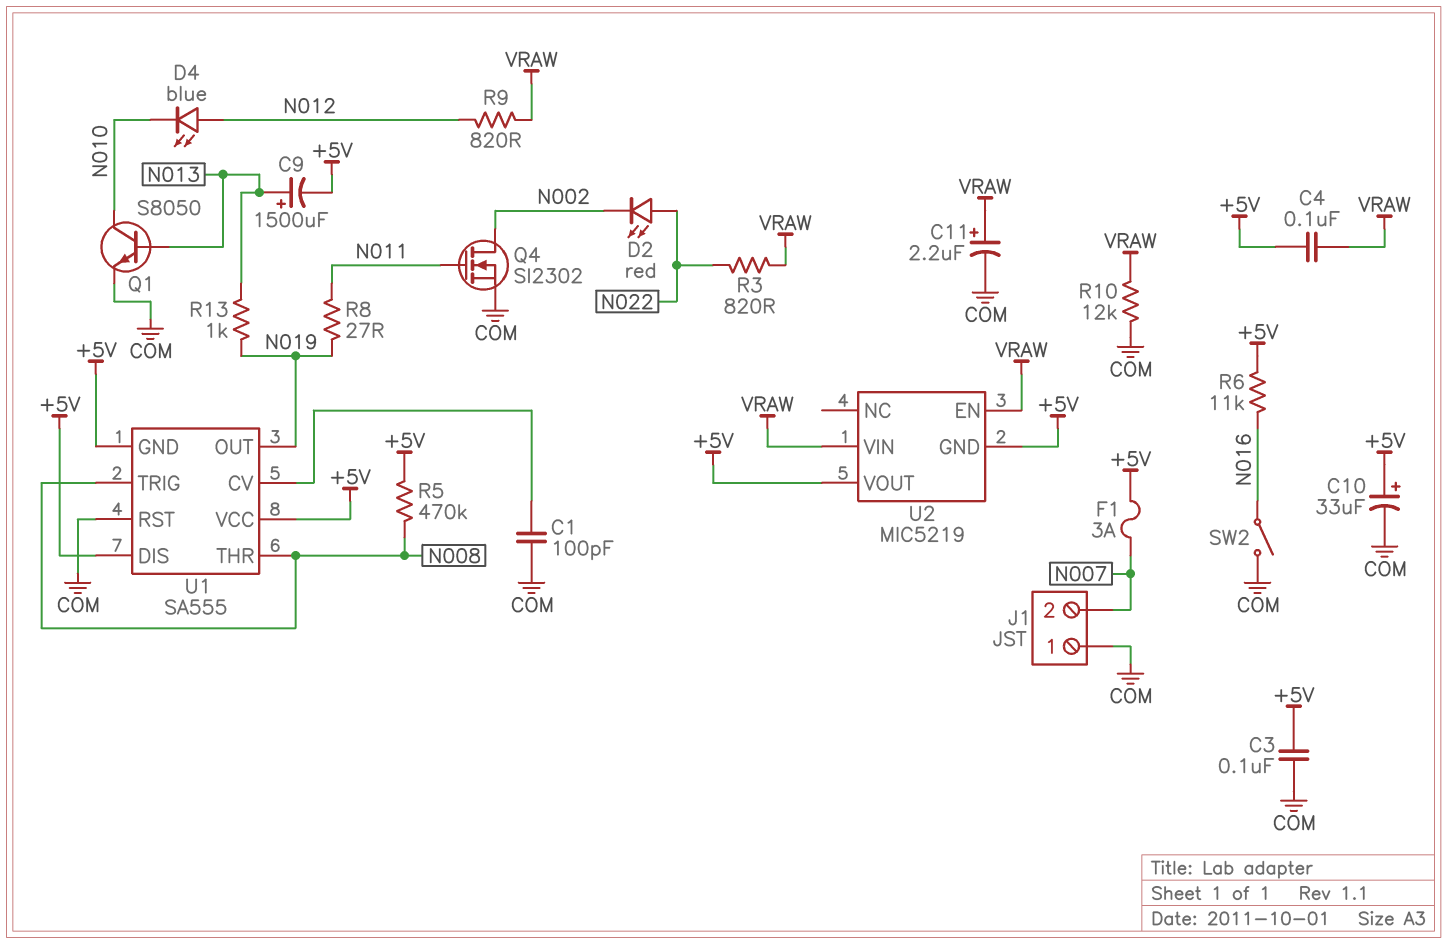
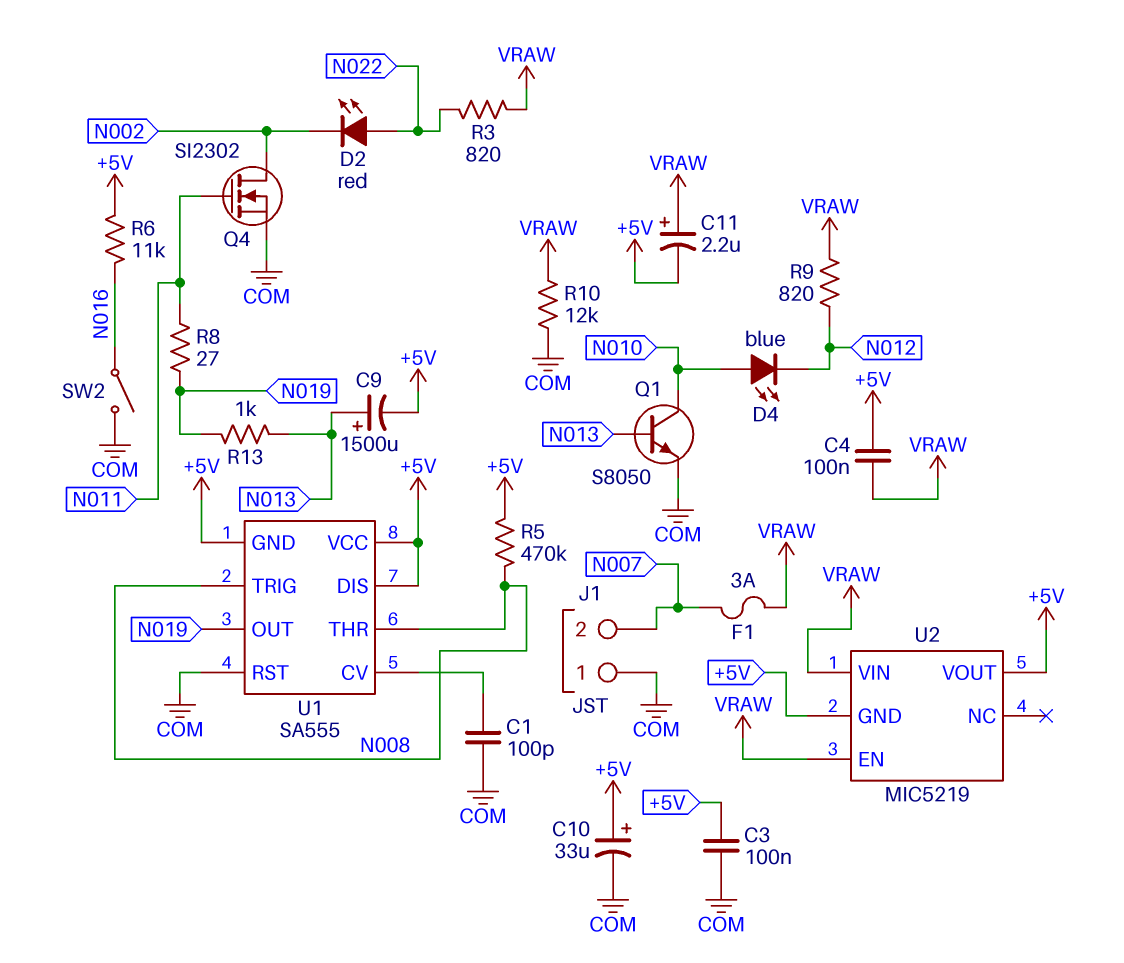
C11: 2.2uF (plus VRAW, minus COM) -> 2.2uF (plus VRAW, minus +5V)
D4: LED blue (A N012, K N010) -> LED blue (A N010, K N012)
F1: 3A (+5V, N007) -> 3A (N007, VRAW)

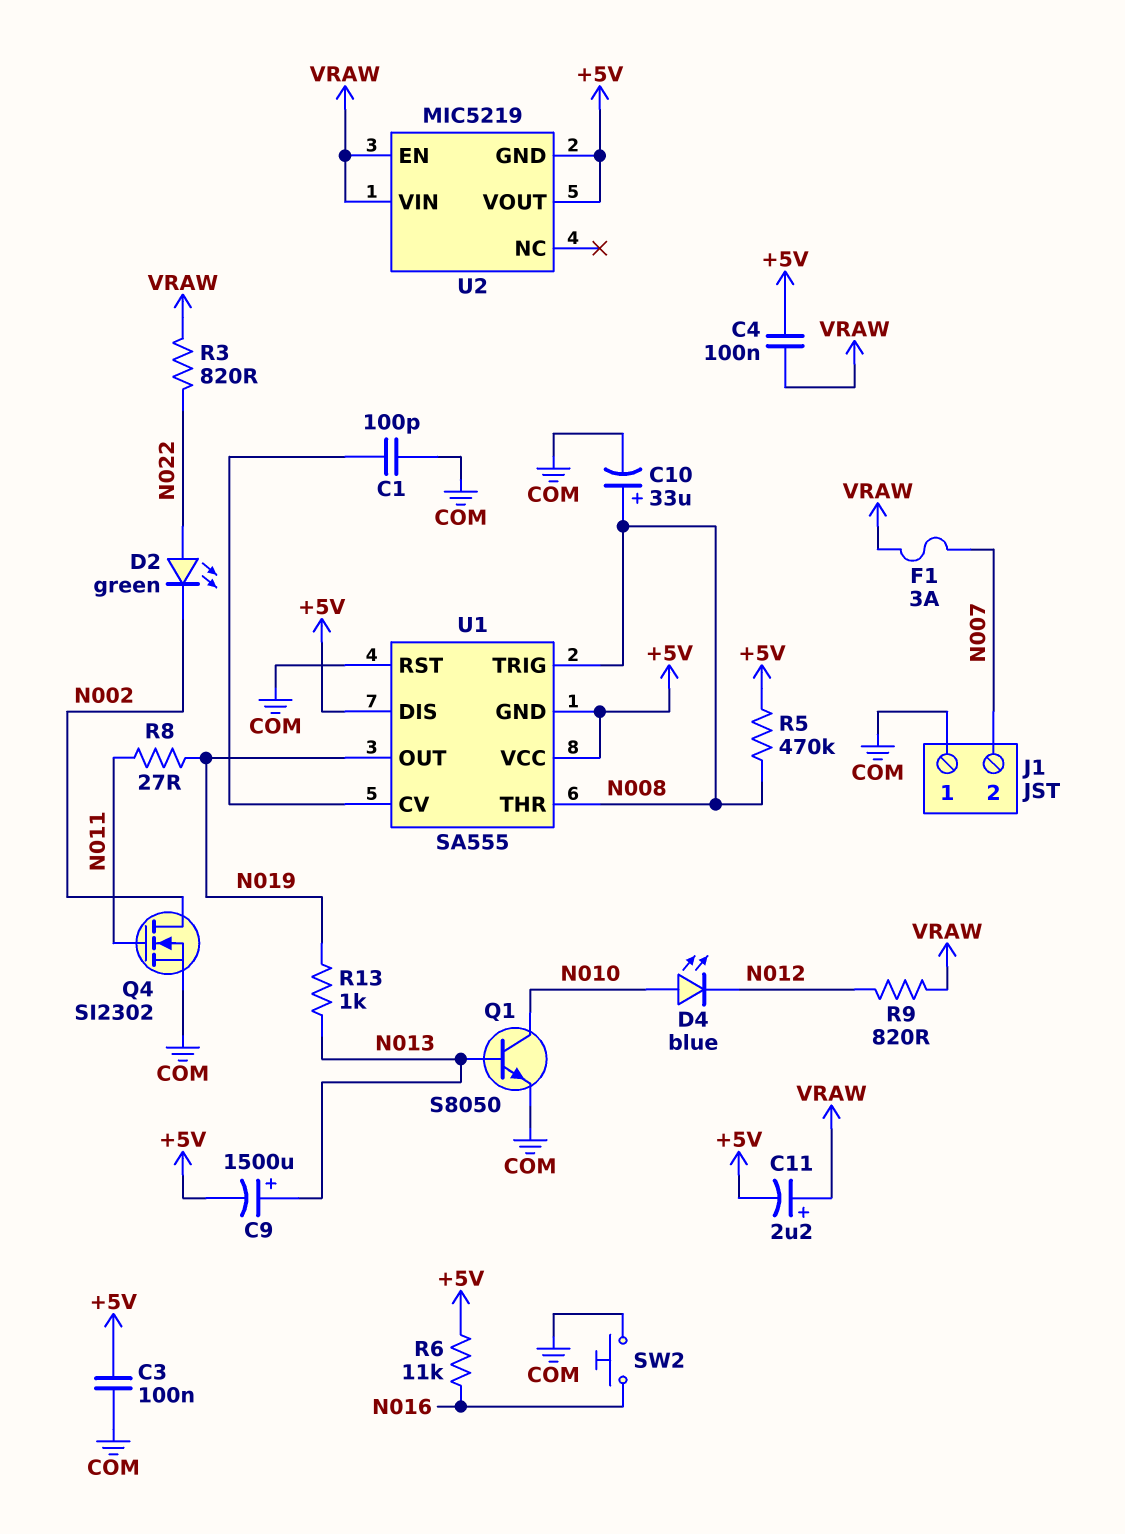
C10: 33uF (plus +5V, minus COM) -> 33uF (plus N008, minus COM)
D2: LED red (A N022, K N002) -> LED green (A N022, K N002)
R10: 12k (COM, VRAW) -> none
SW2: switch (COM, N016) -> button (COM, N016)

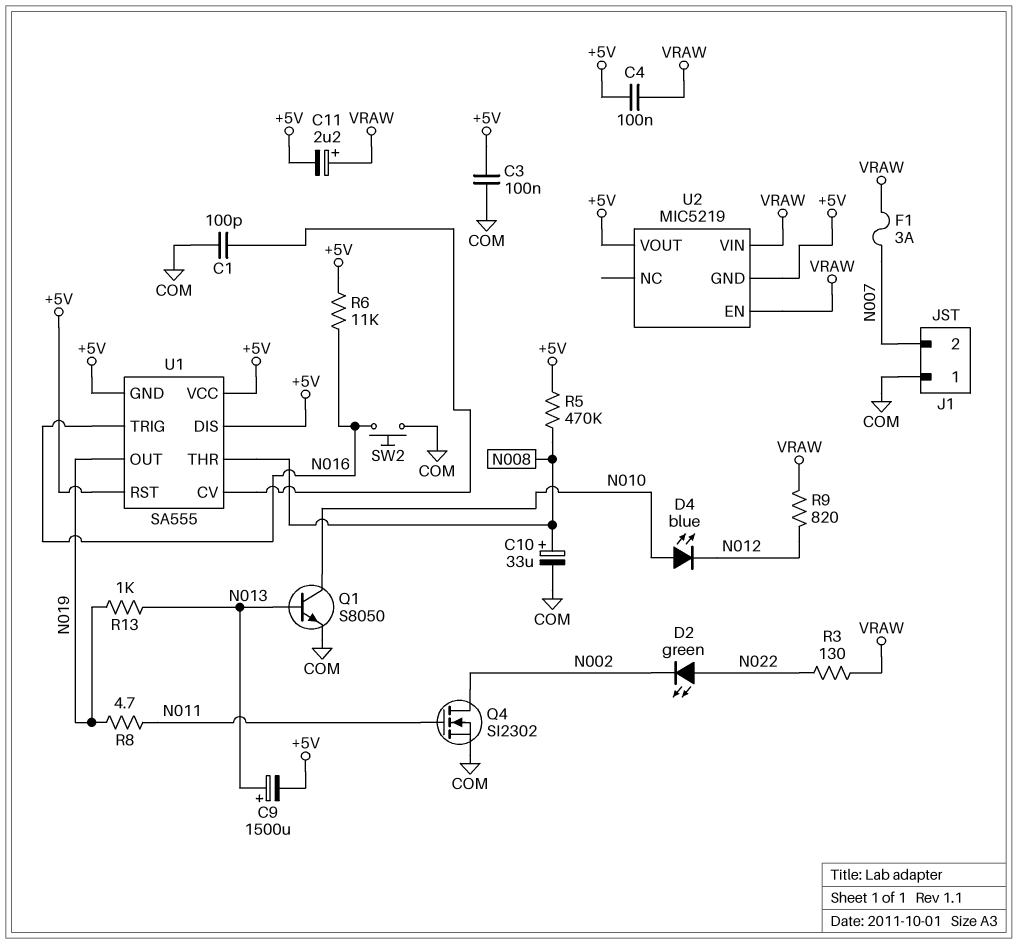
R3: 820 (N022, VRAW) -> 130 (N022, VRAW)
R8: 27 (N011, N019) -> 4.7 (N011, N019)
U1 pin RST: COM -> +5V
U1 pin TRIG: N008 -> N016

